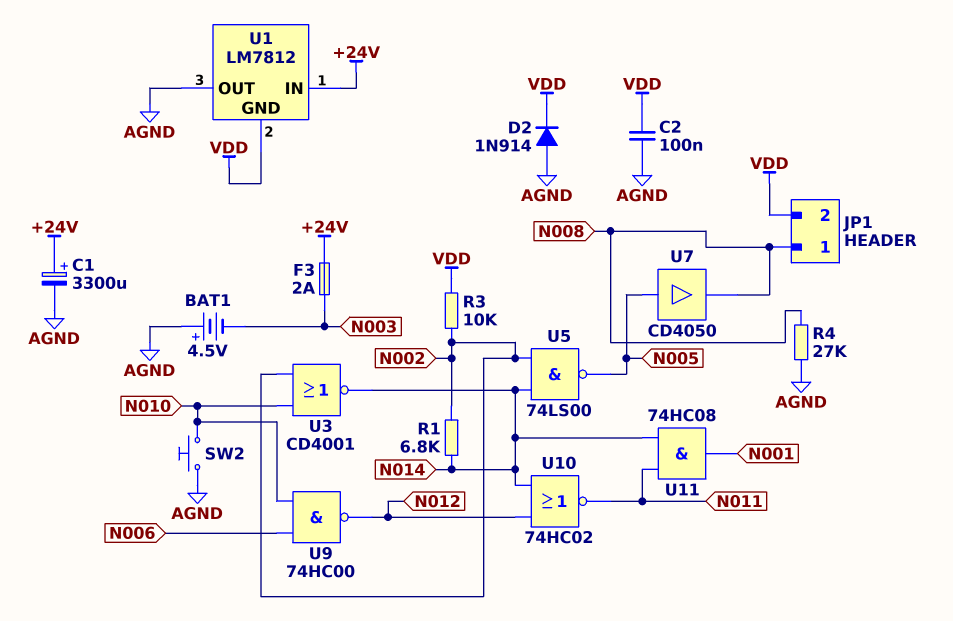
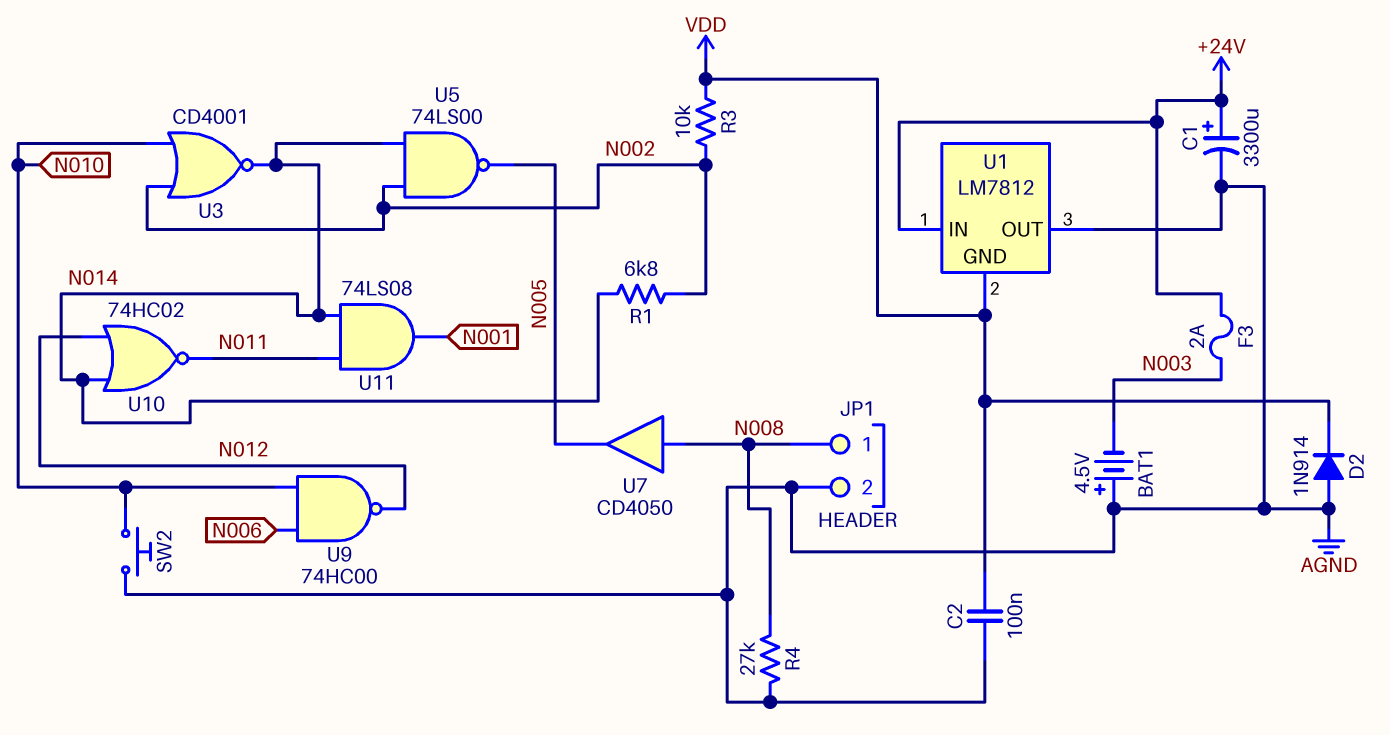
JP1 pin 2: VDD -> AGND
U7: buffer CD4050 (in N005, out N008) -> buffer CD4050 (in N008, out N005)
U11: AND 74HC08 (in N011, in N014, out N001) -> AND 74LS08 (in N011, in N014, out N001)

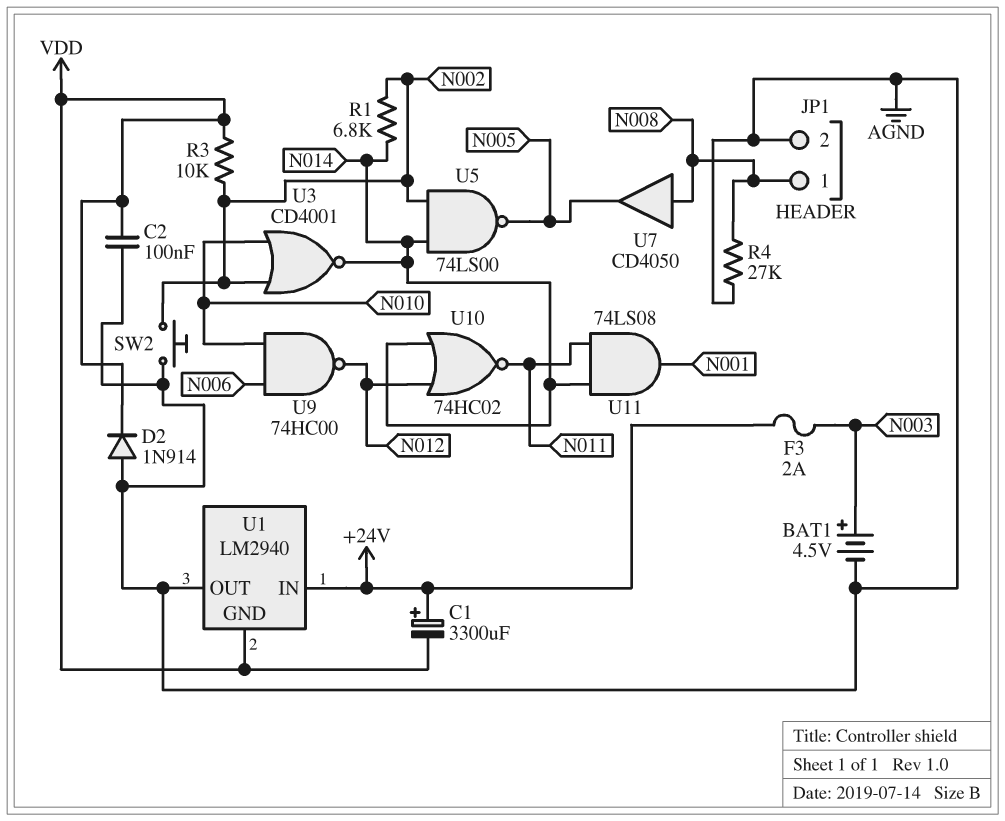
BAT1: 4.5V (plus AGND, minus N003) -> 4.5V (plus N003, minus AGND)
C1: 3300uF (plus +24V, minus AGND) -> 3300uF (plus +24V, minus VDD)
SW2: button (AGND, N010) -> button (AGND, N002)
U1: LM7812 -> LM2940

